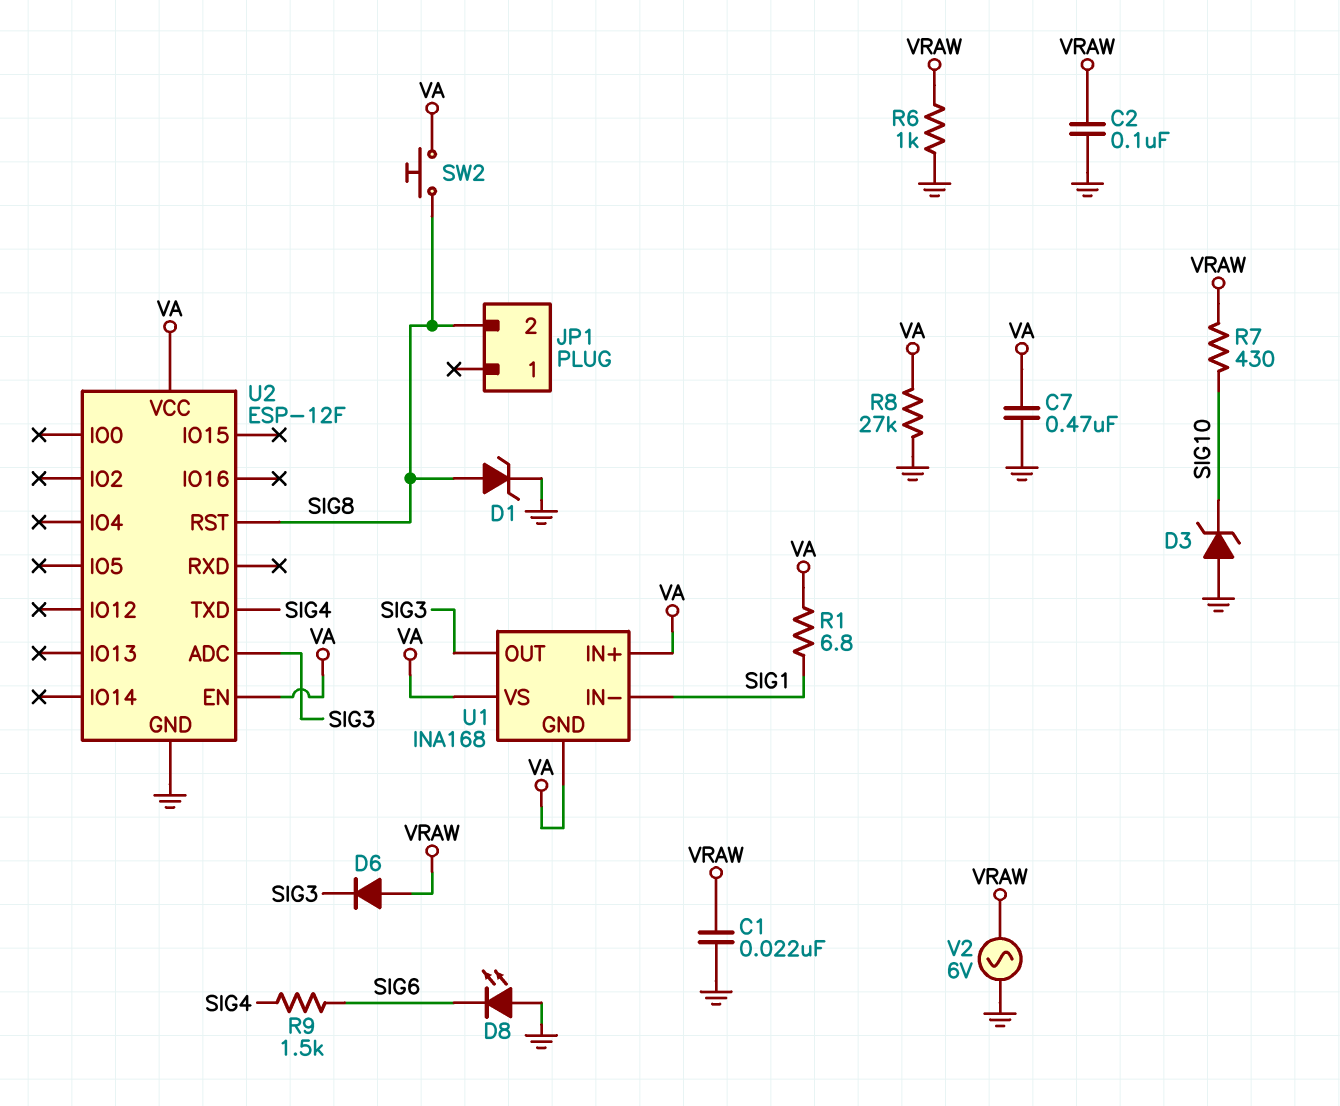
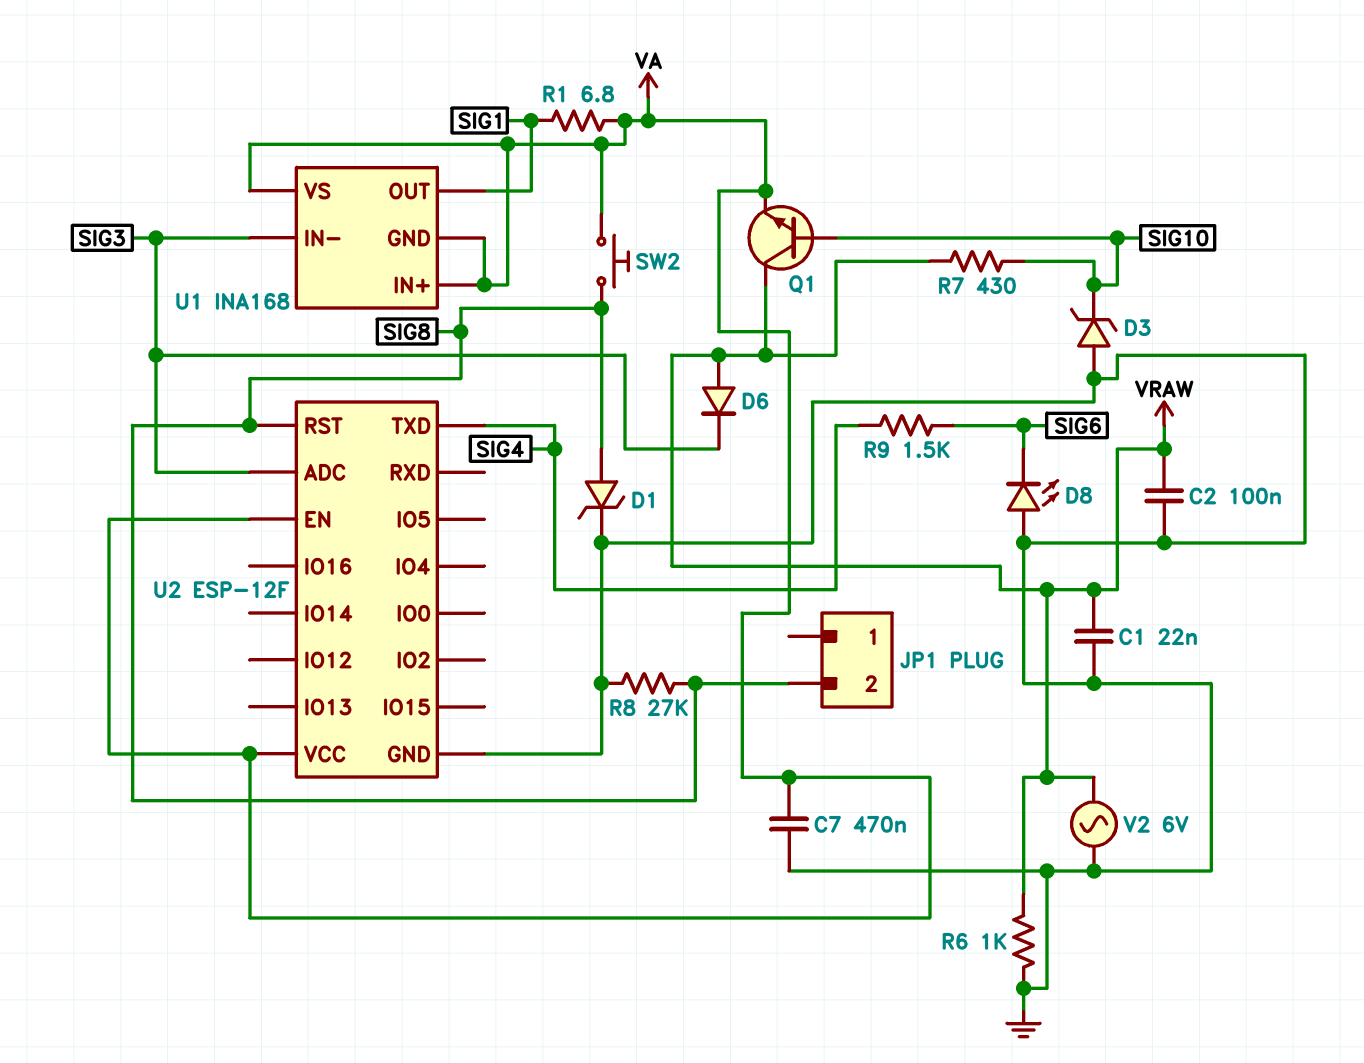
Q1: none -> NPN (B SIG10, C VRAW, E VA)
R8: 27k (GND, VA) -> 27k (GND, SIG8)
U1 pin IN-: SIG1 -> SIG3
U1 pin OUT: SIG3 -> SIG1

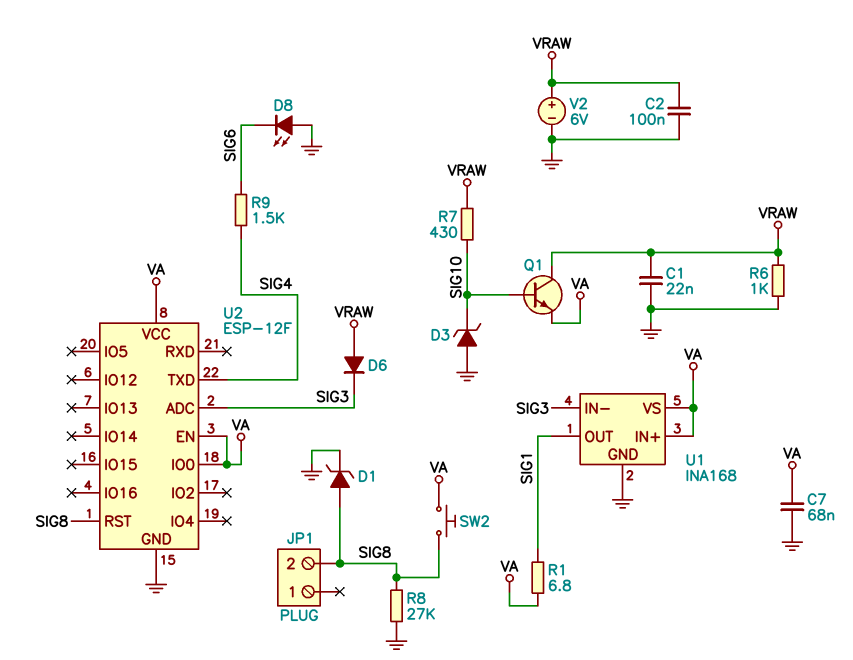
C7: 470nF (GND, VA) -> 68nF (GND, VA)
U1 pin GND: VA -> GND
U2 pin IO0: none -> VA
V2: AC 6V (GND, VRAW) -> 6V (plus VRAW, minus GND)

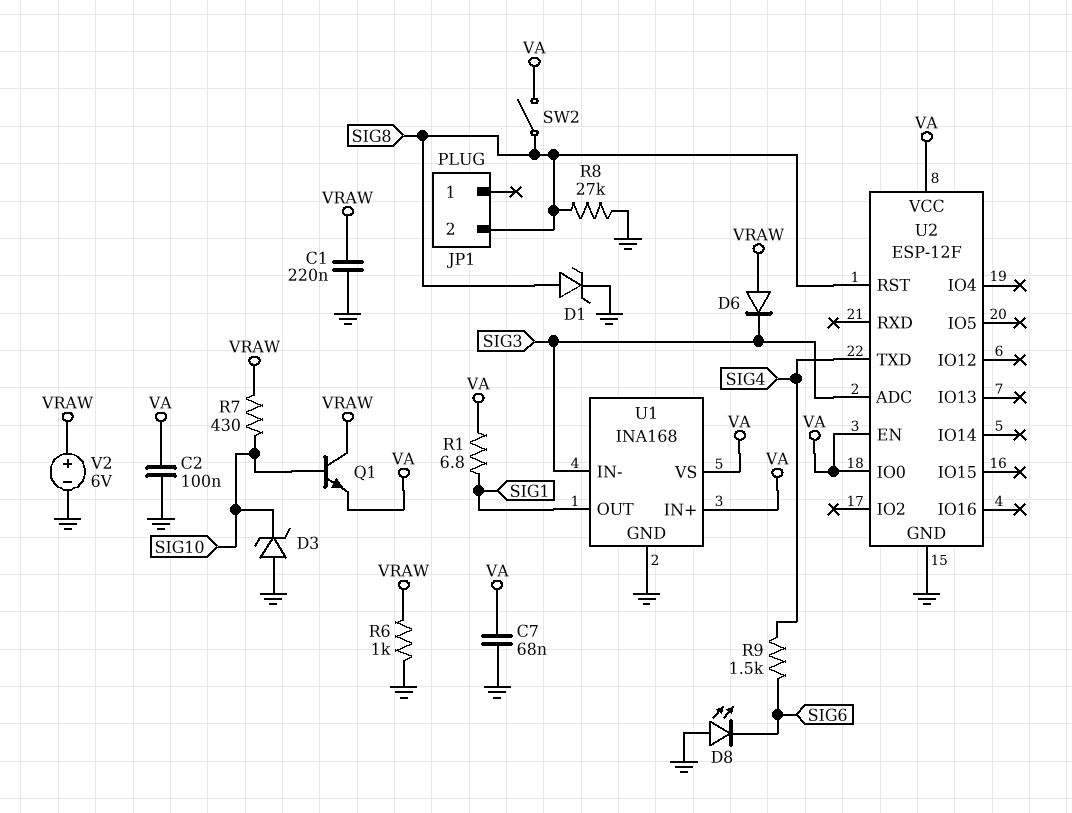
C1: 22nF (GND, VRAW) -> 220nF (GND, VRAW)
C2: 100nF (GND, VRAW) -> 100nF (GND, VA)
SW2: button (SIG8, VA) -> switch (SIG8, VA)

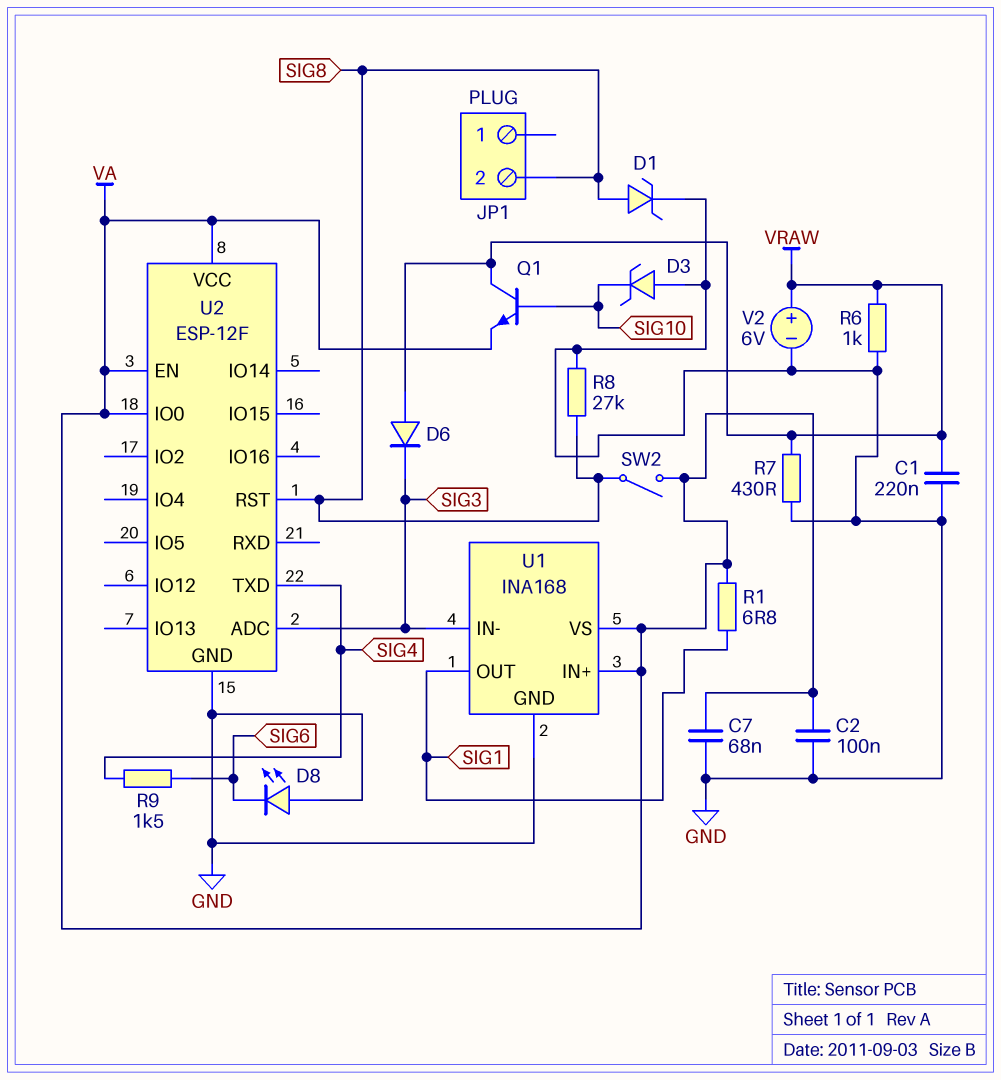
R7: 430 (SIG10, VRAW) -> 430 (GND, VRAW)

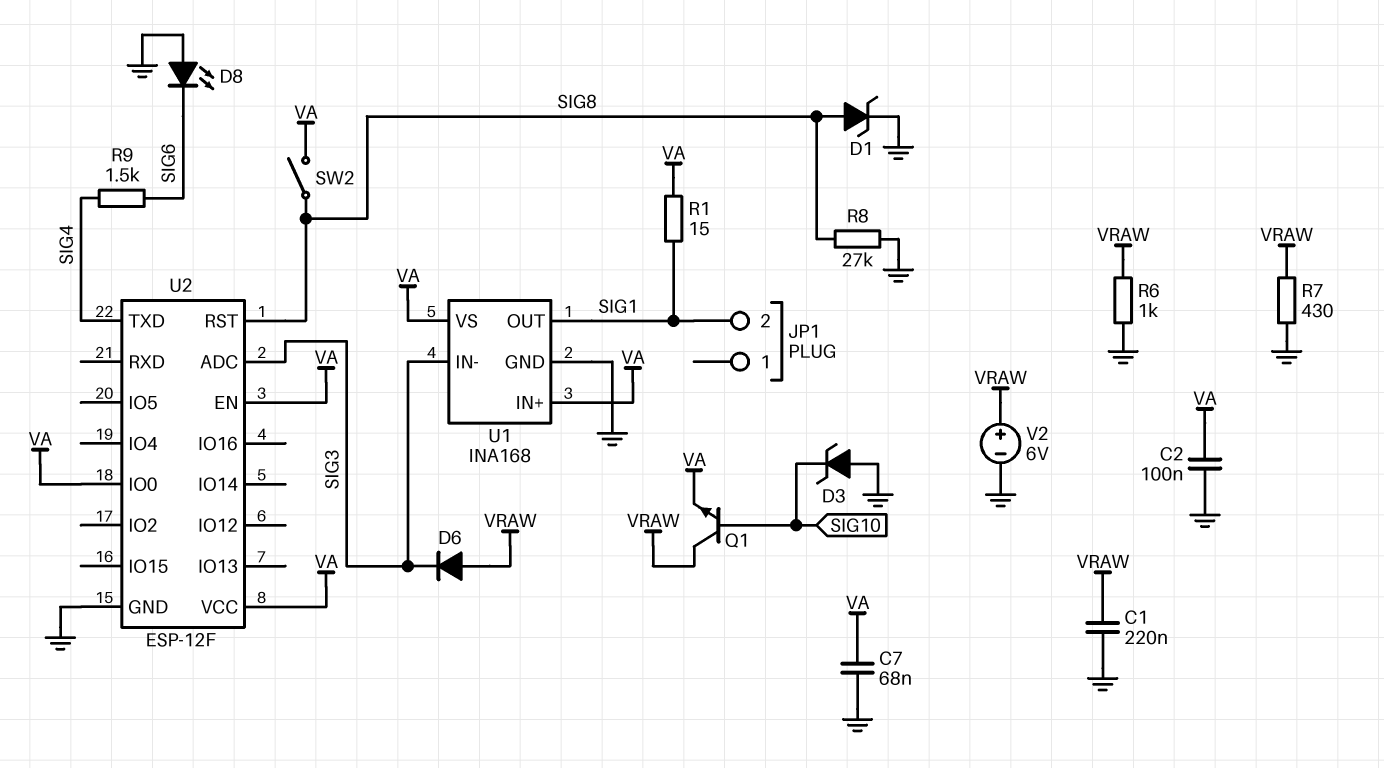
JP1 pin 2: SIG8 -> SIG1
R1: 6.8 (SIG1, VA) -> 15 (SIG1, VA)

